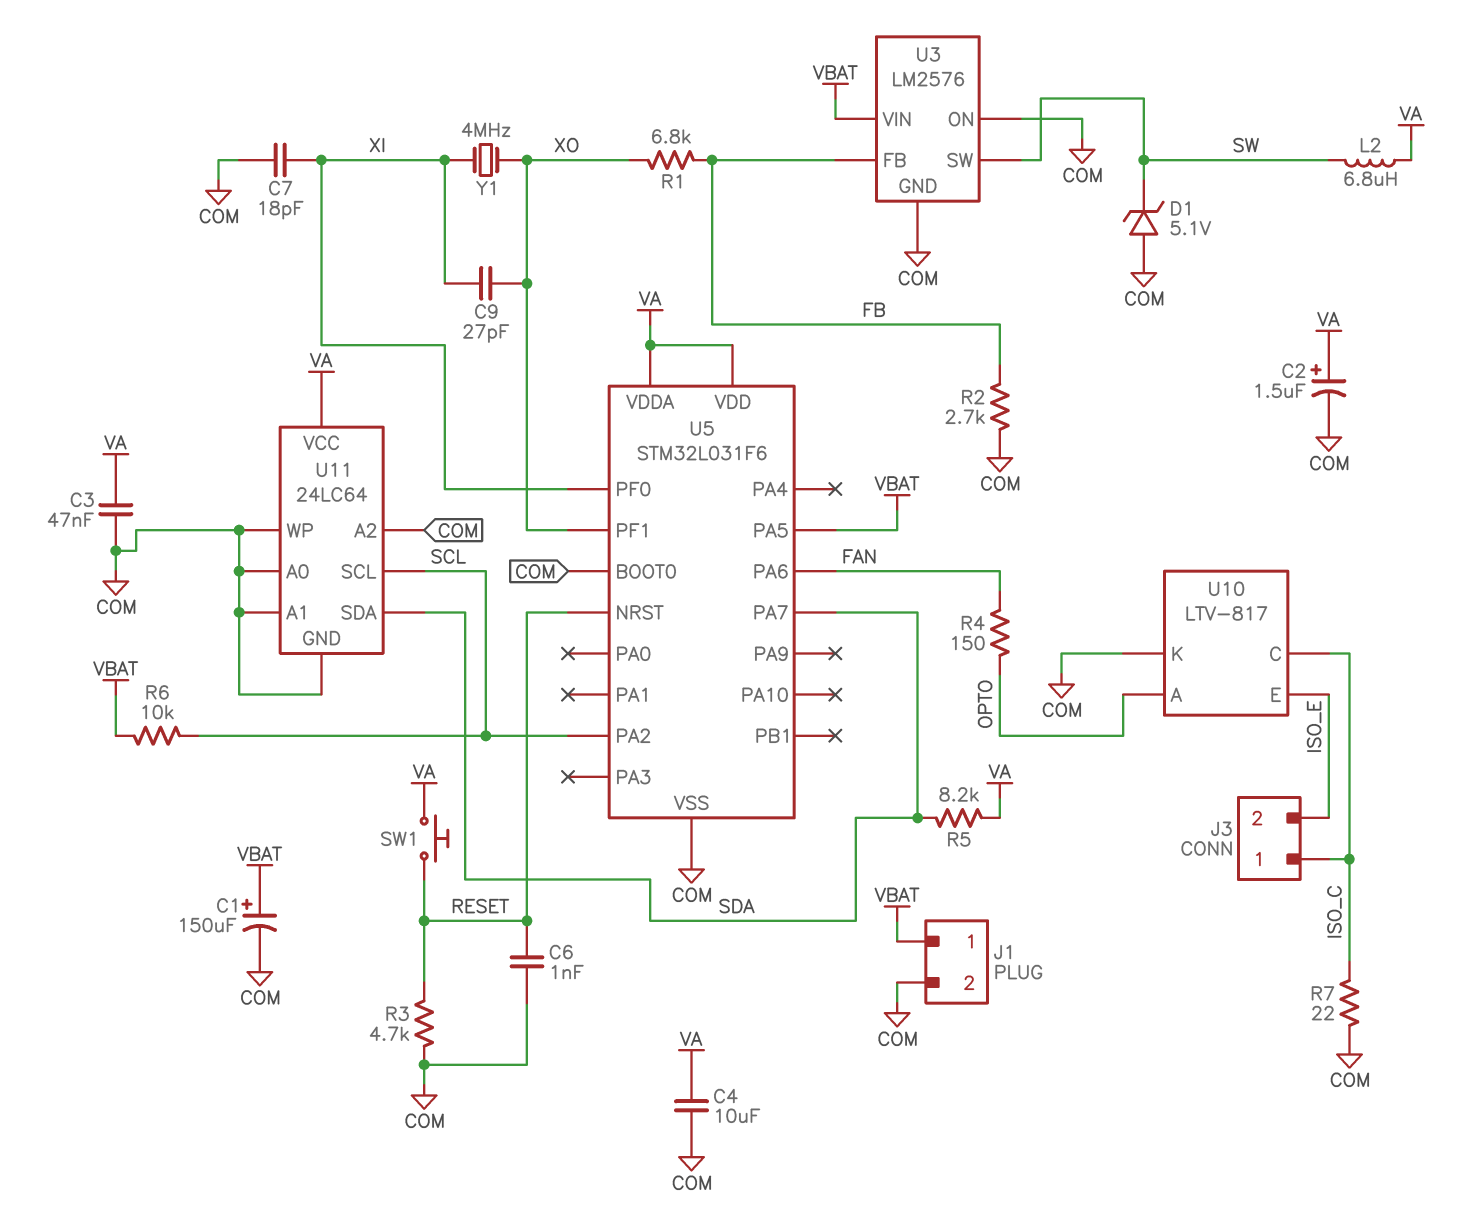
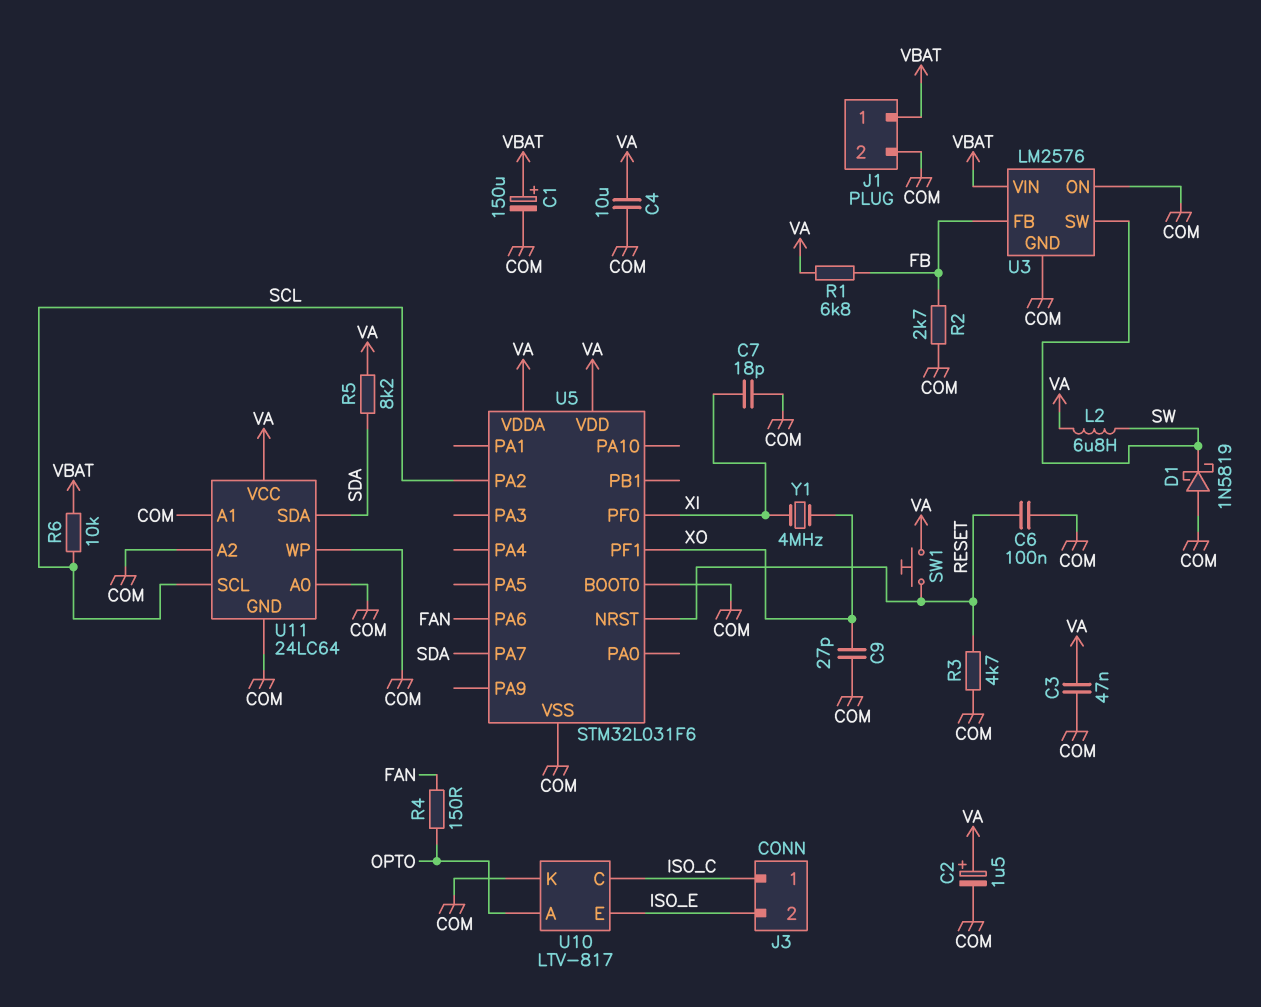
C6: 1nF (COM, RESET) -> 100nF (COM, RESET)
C9: 27pF (XI, XO) -> 27pF (COM, XO)
D1: zener 5.1V (A COM, K SW) -> schottky 1N5819 (A COM, K SW)
R1: 6.8k (FB, XO) -> 6.8k (FB, VA)
R7: 22 (COM, ISO_C) -> none
U5 pin PA5: VBAT -> none

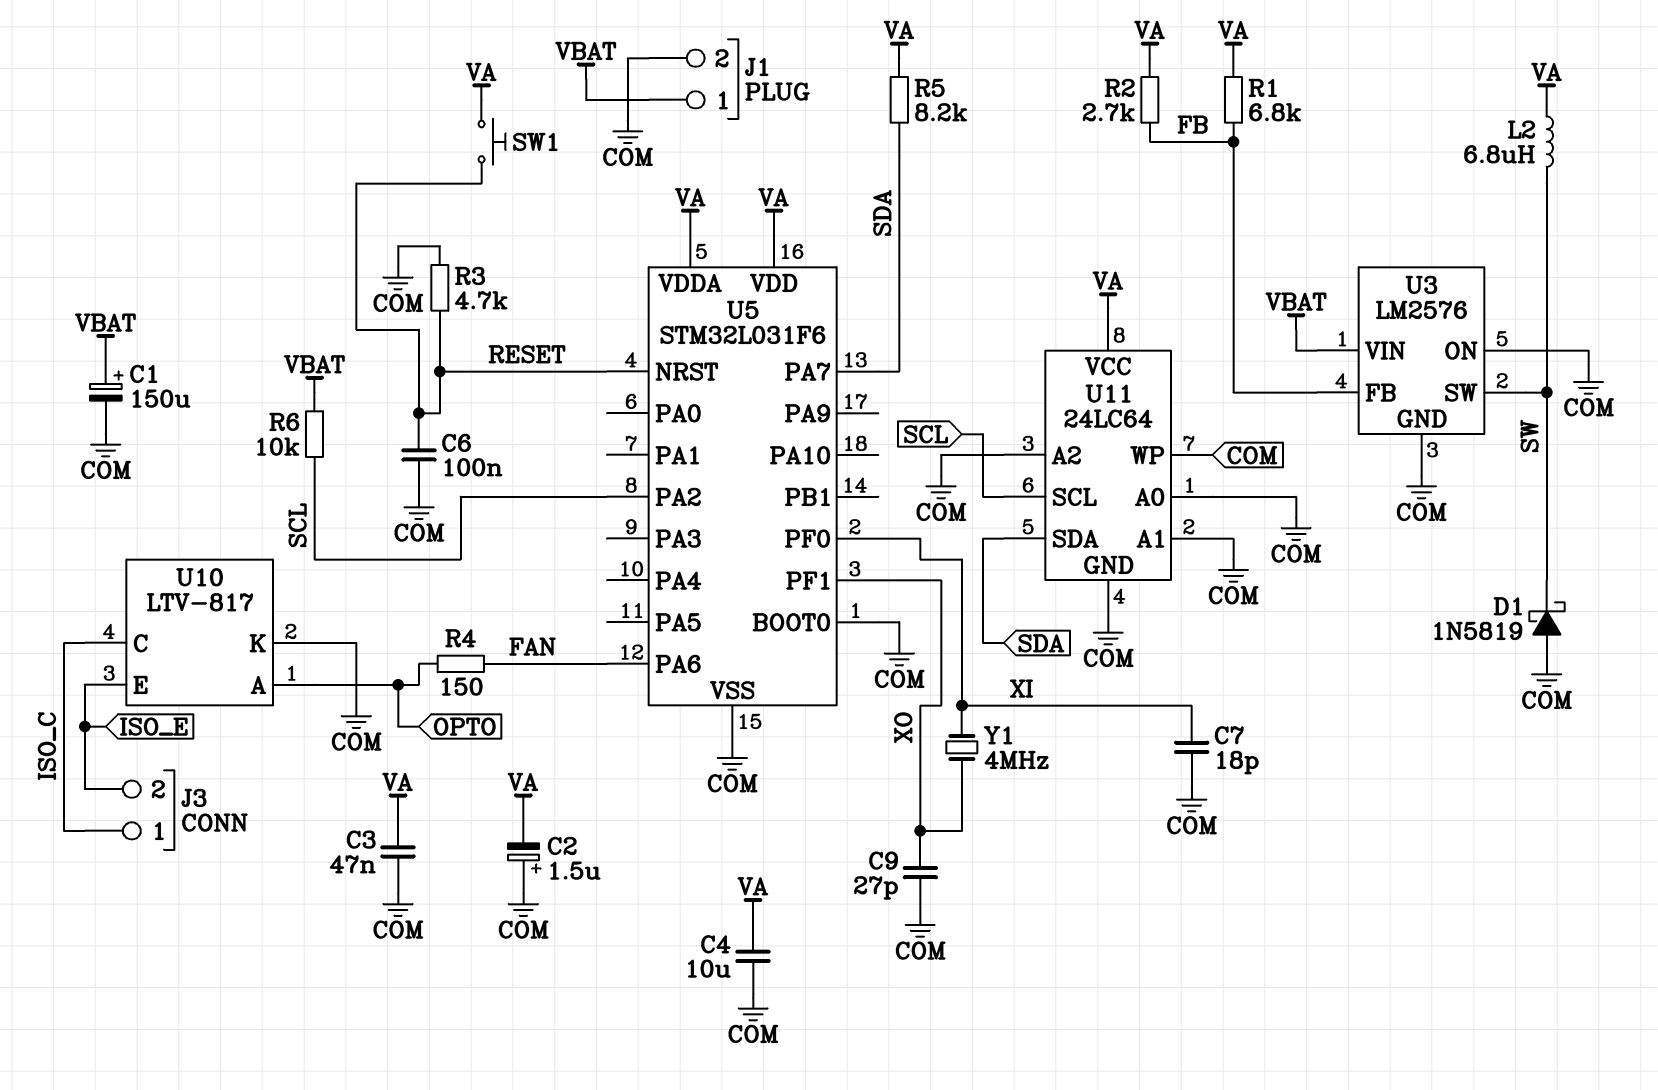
C2: 1.5uF (plus VA, minus COM) -> 1.5uF (plus COM, minus VA)
R2: 2.7k (COM, FB) -> 2.7k (FB, VA)

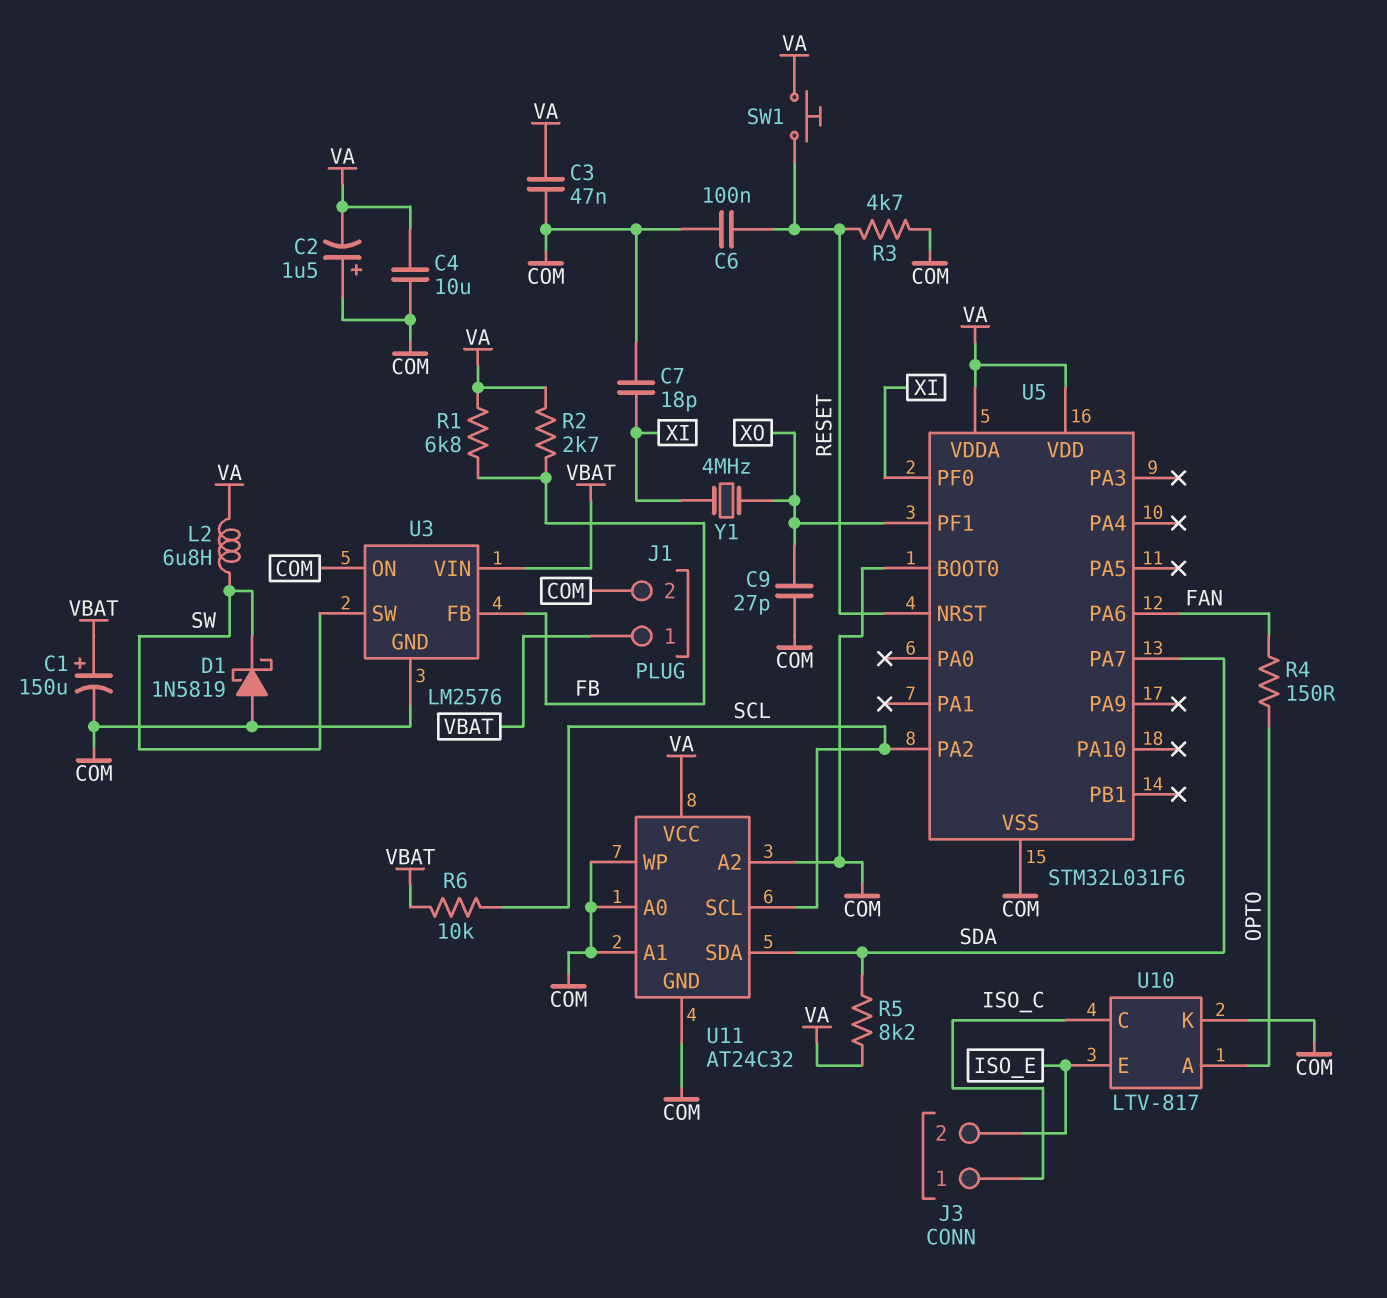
U11: 24LC64 -> AT24C32

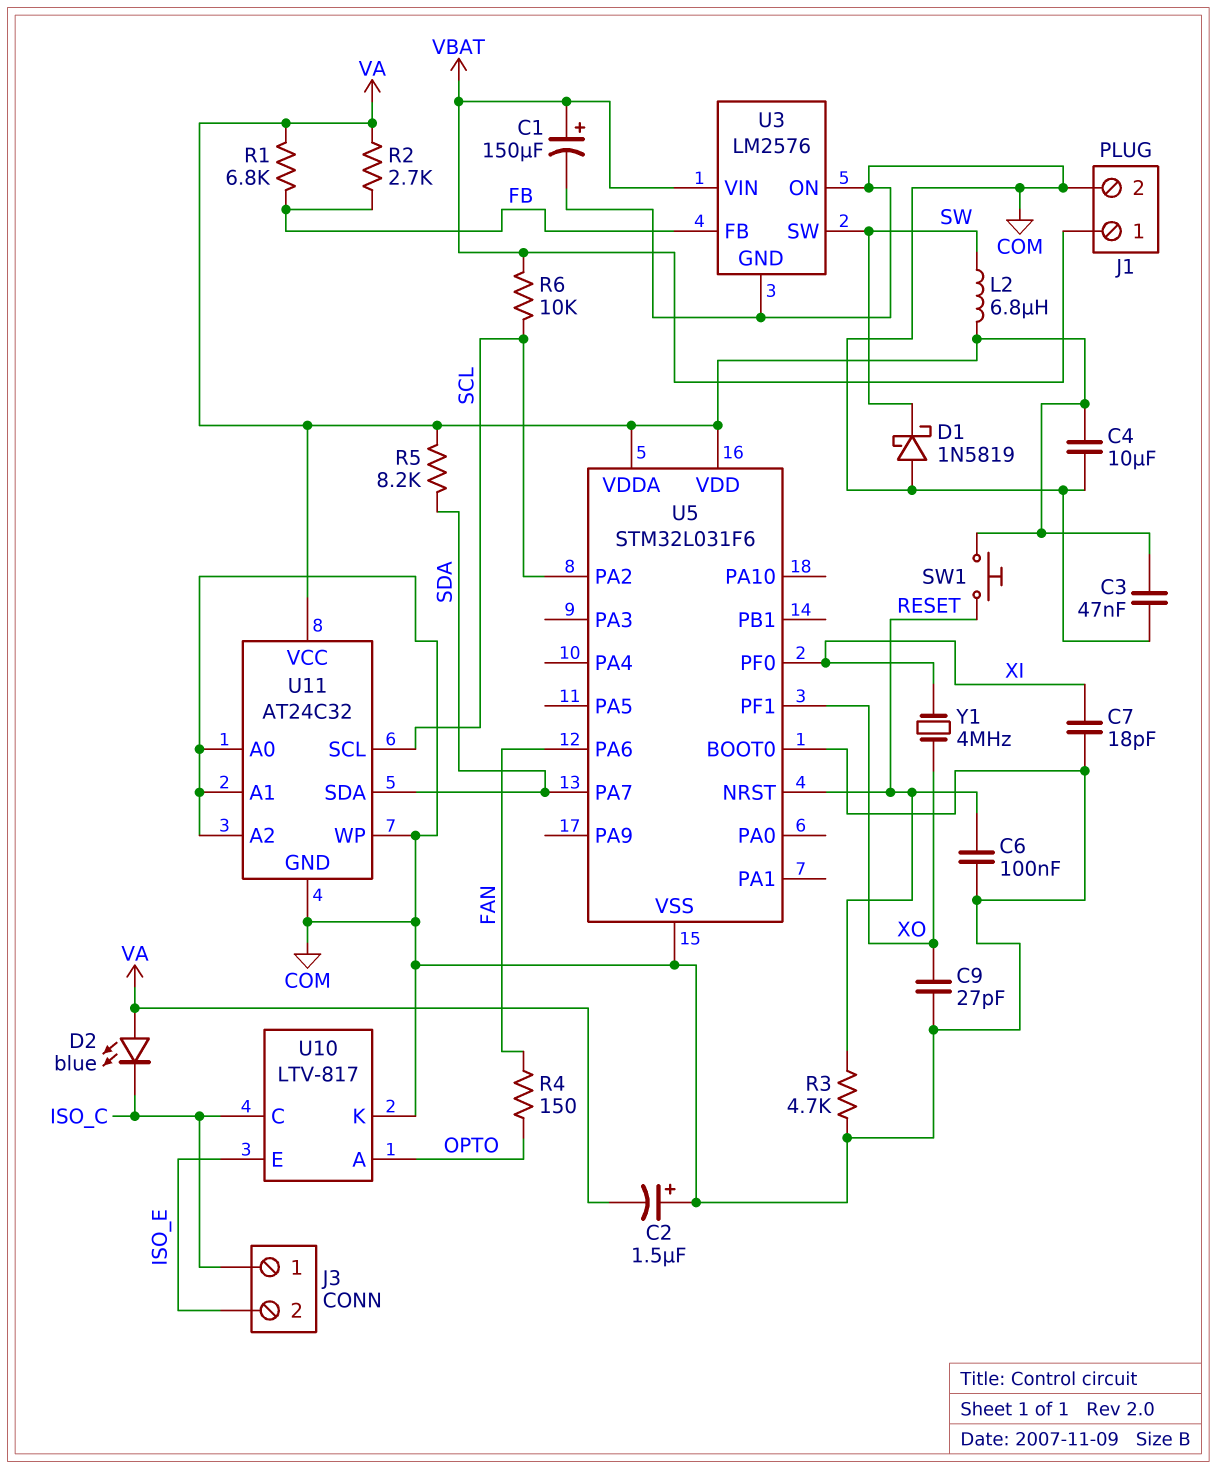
D2: none -> LED blue (A VA, K ISO_C)

